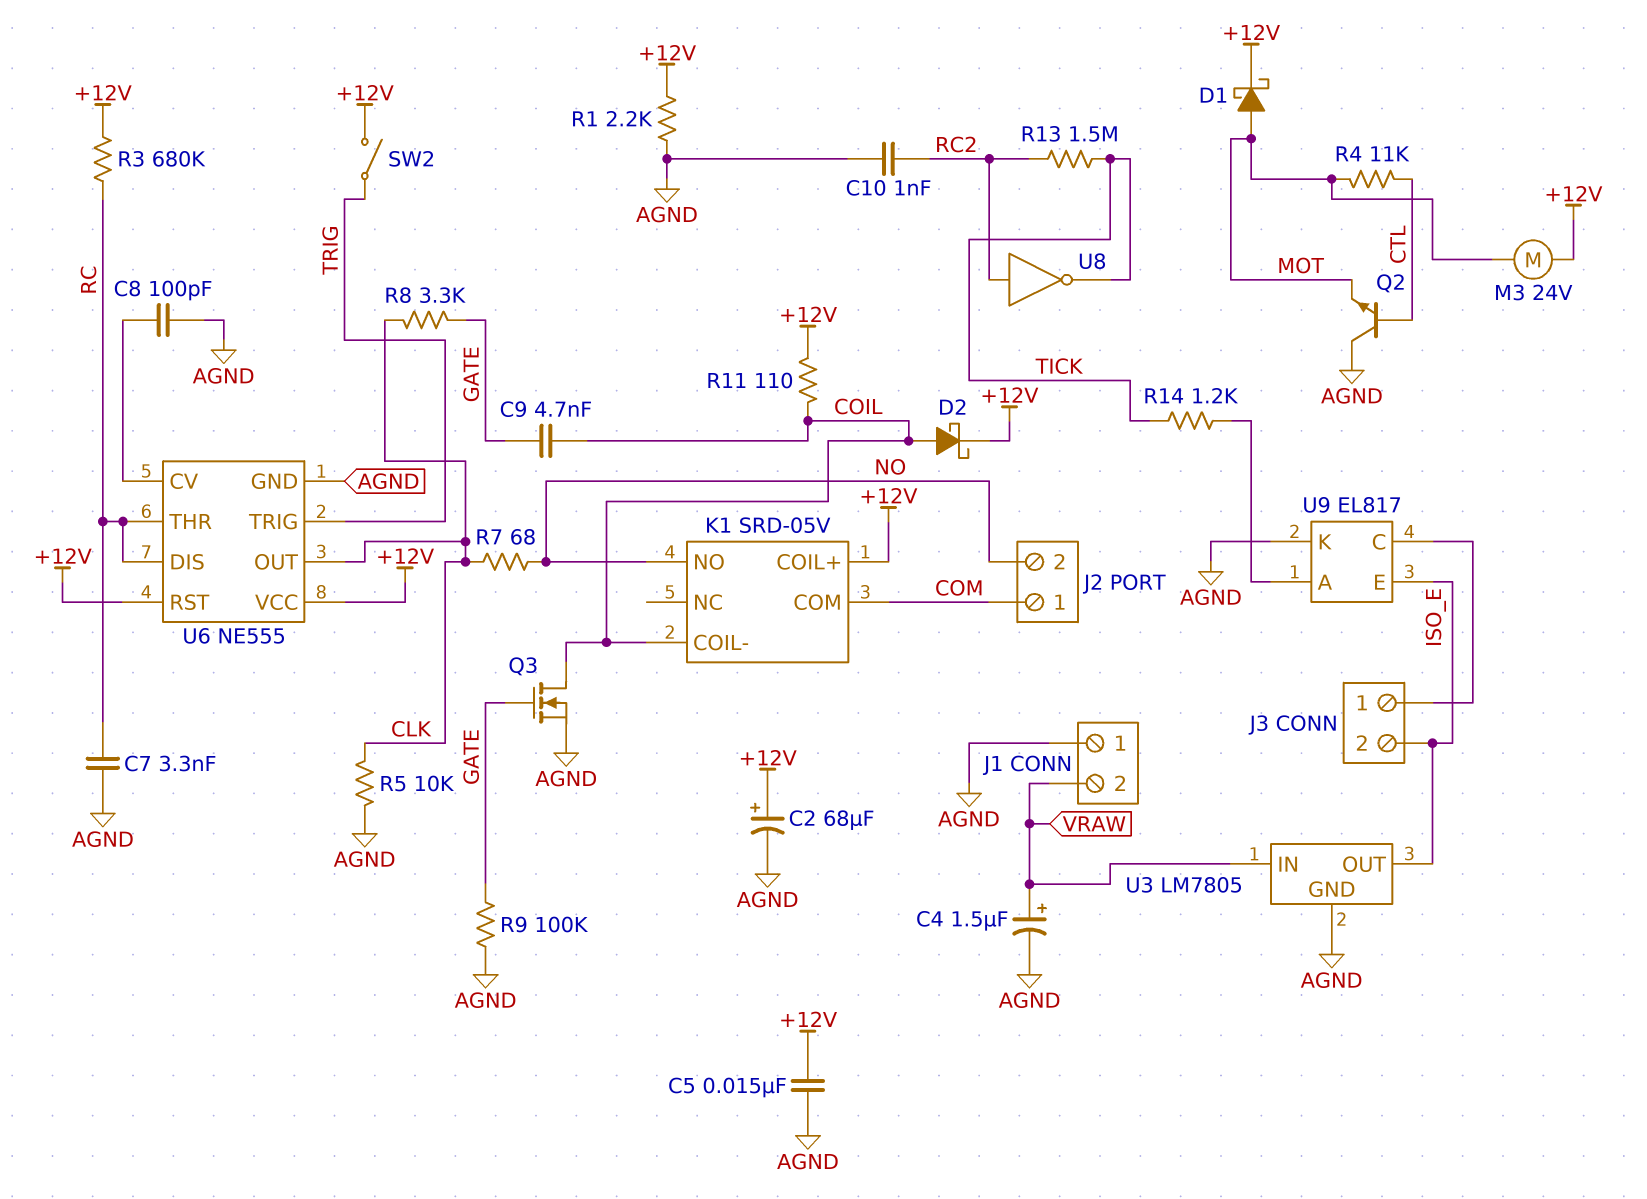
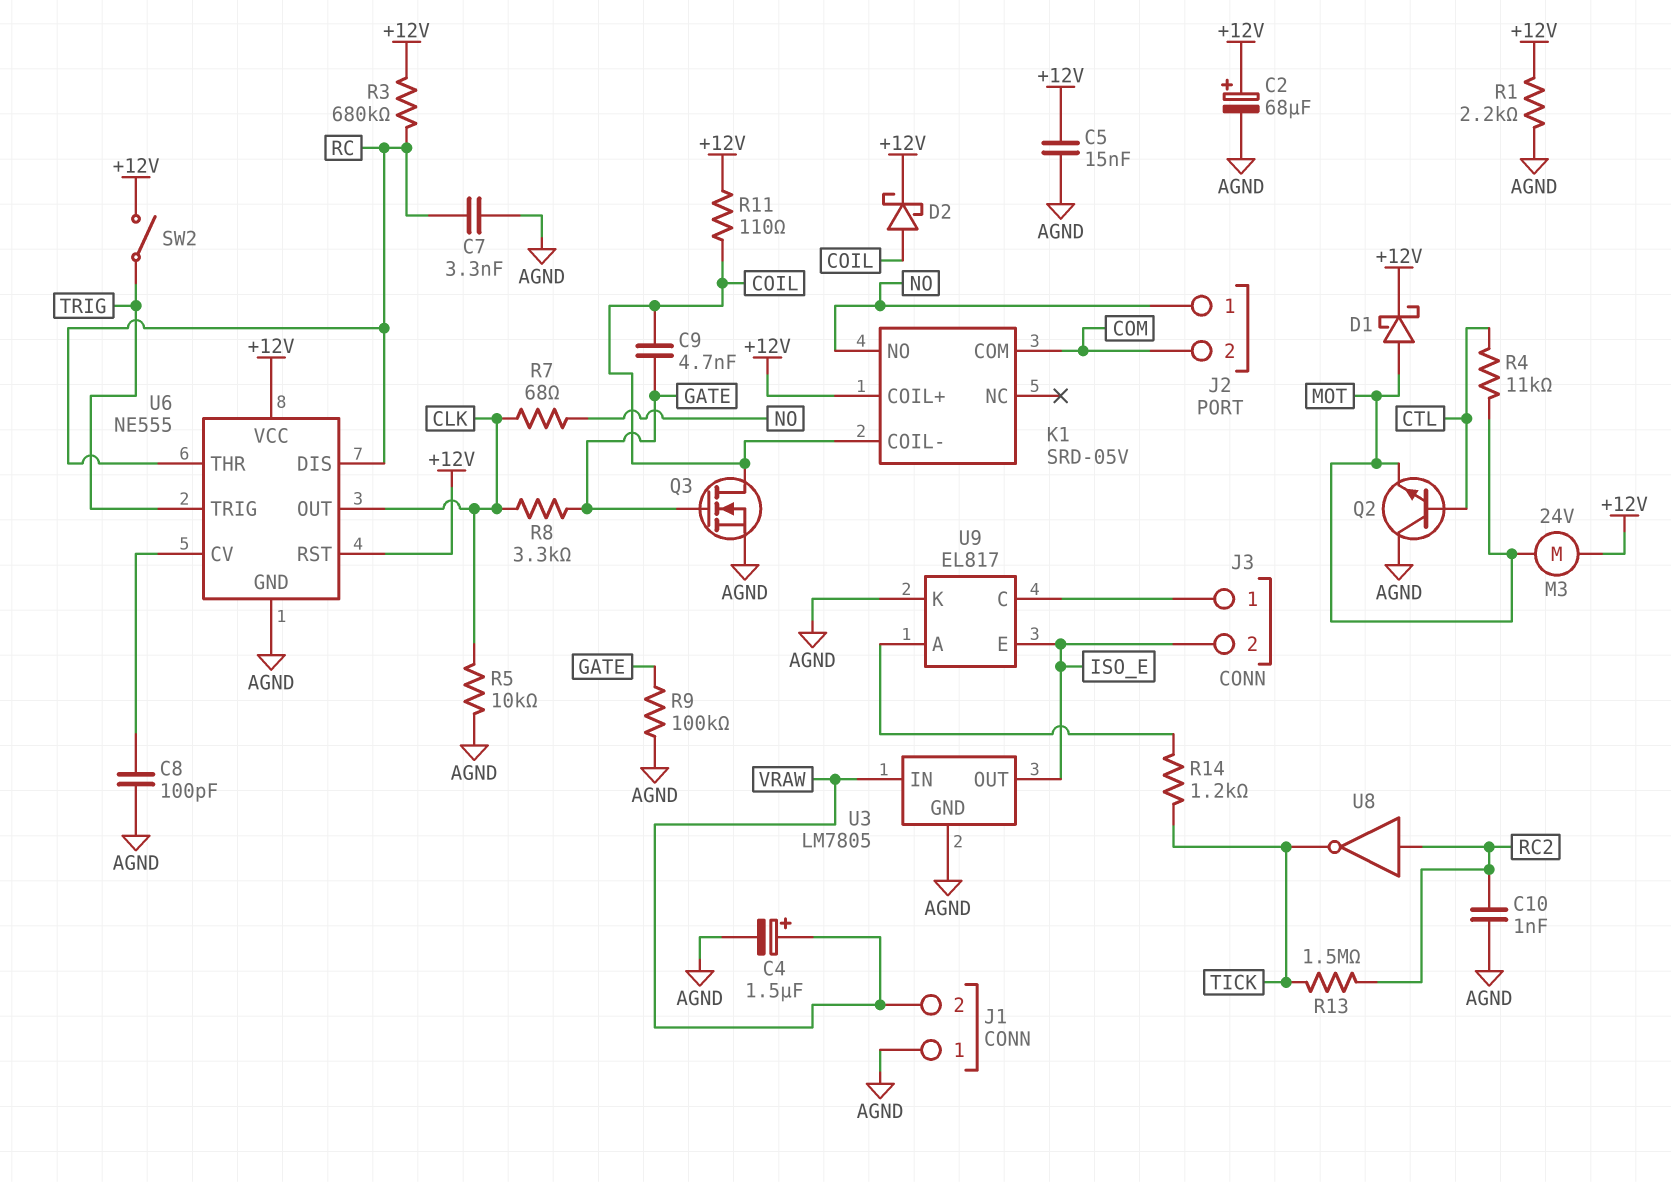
J2 pin 1: COM -> NO
J2 pin 2: NO -> COM

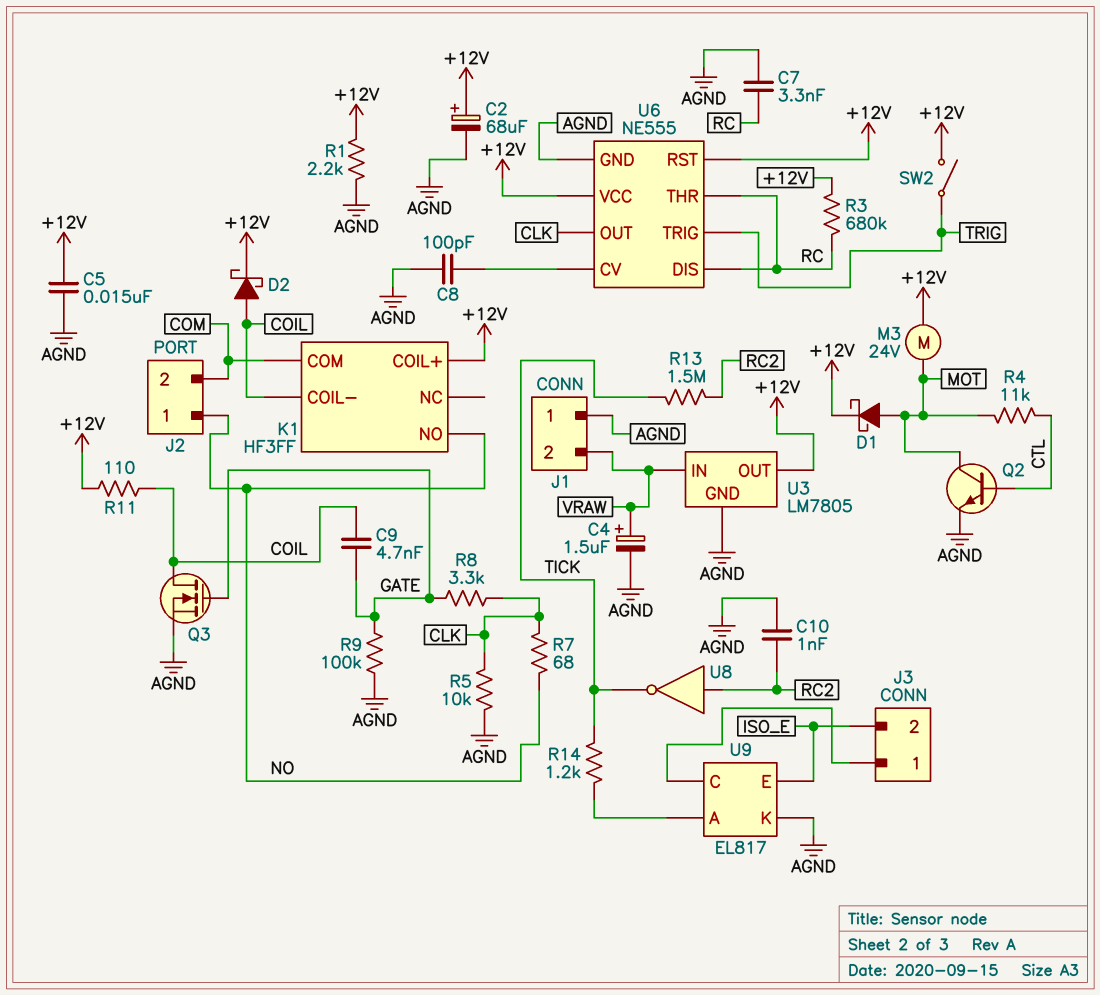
K1: SRD-05V -> HF3FF
Q2: NPN (B CTL, C AGND, E MOT) -> NPN (B CTL, C MOT, E AGND)
U3 pin OUT: ISO_E -> +12V

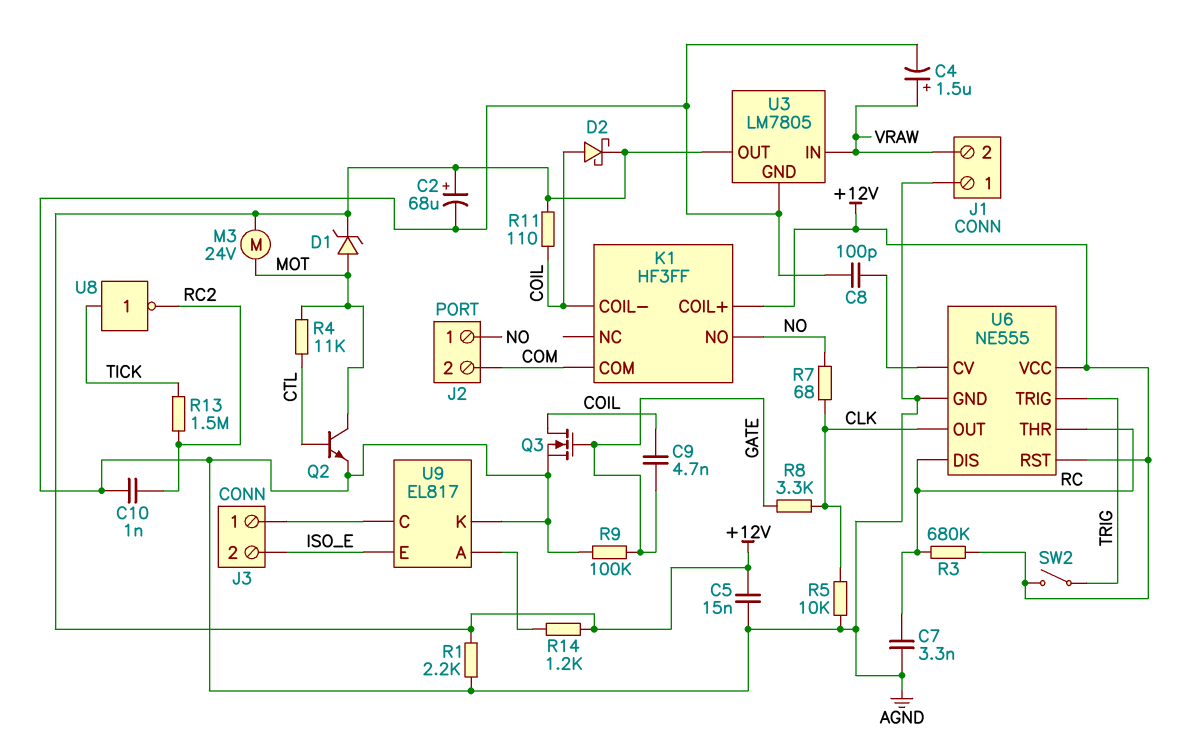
D1: schottky (A MOT, K +12V) -> zener (A MOT, K +12V)
R14: 1.2k (TICK, U9/A) -> 1.2k (+12V, U9/A)
U8: NOT (in RC2, out TICK) -> NOT (in TICK, out RC2)

